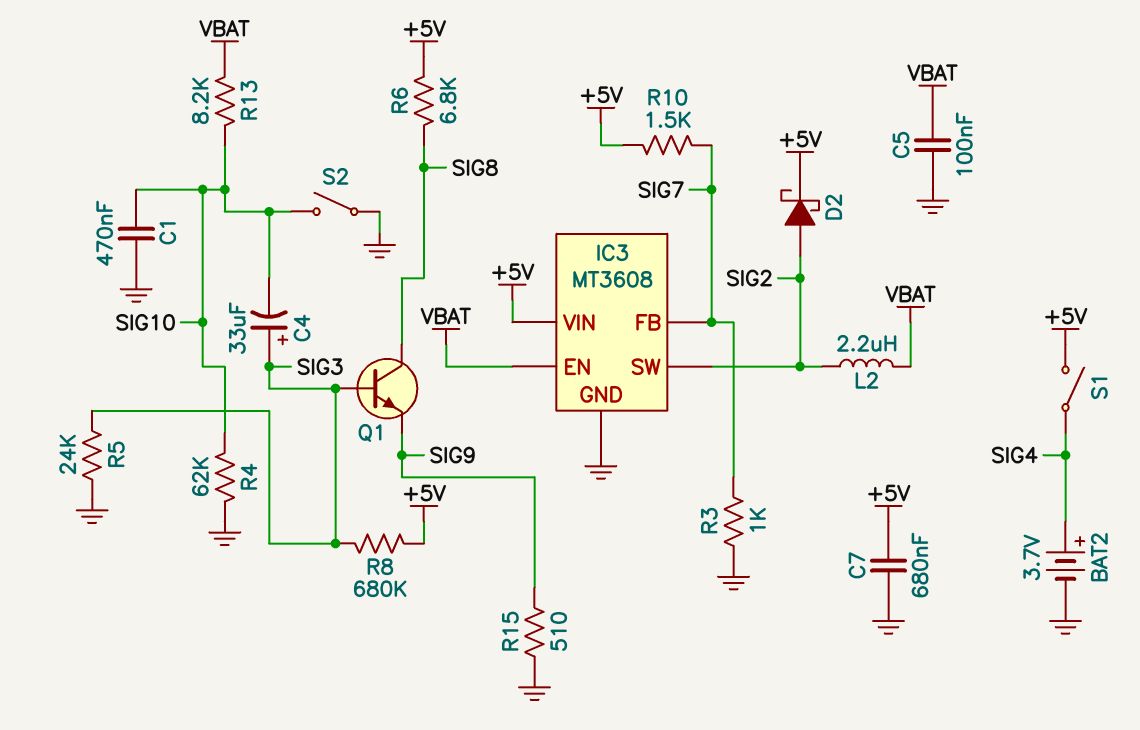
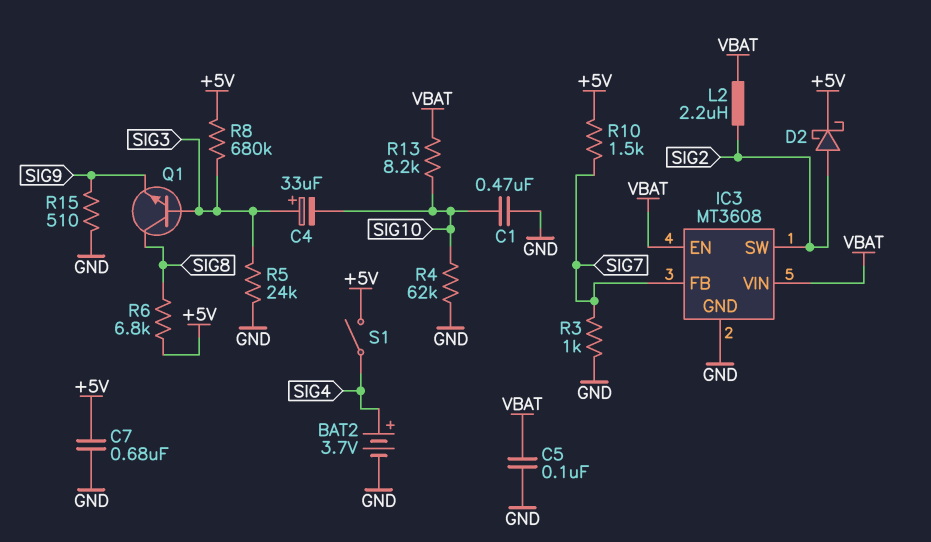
IC3 pin VIN: +5V -> VBAT
S2: switch (GND, SIG10) -> none

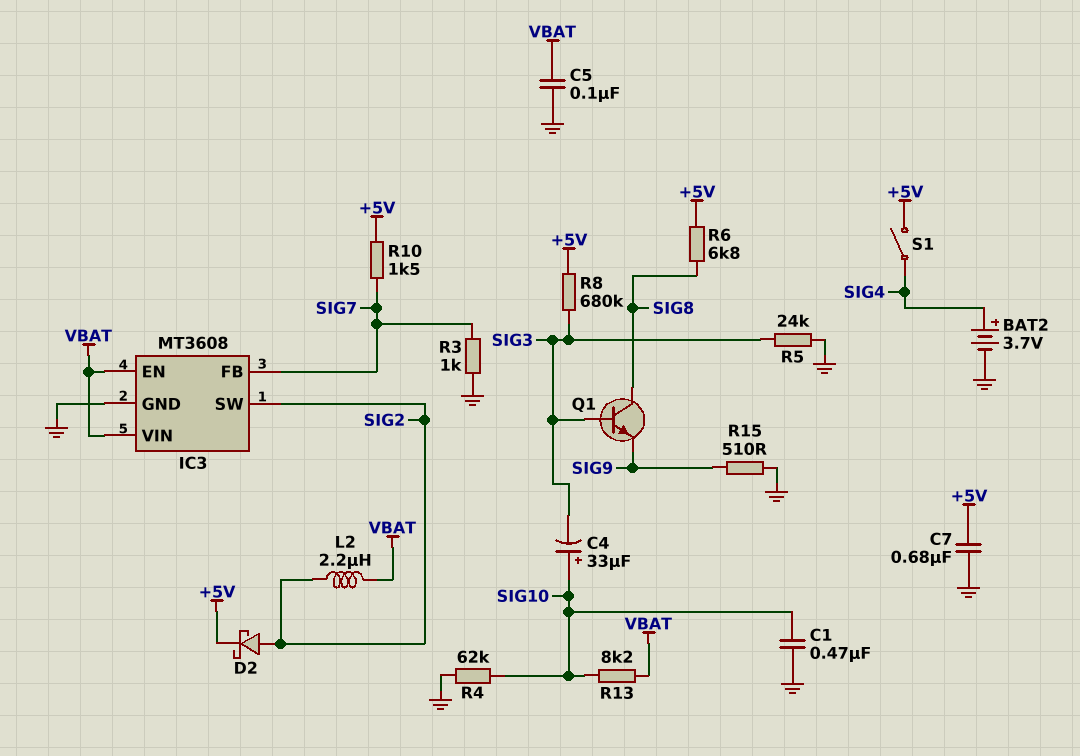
C4: 33uF (plus SIG3, minus SIG10) -> 33uF (plus SIG10, minus SIG3)

